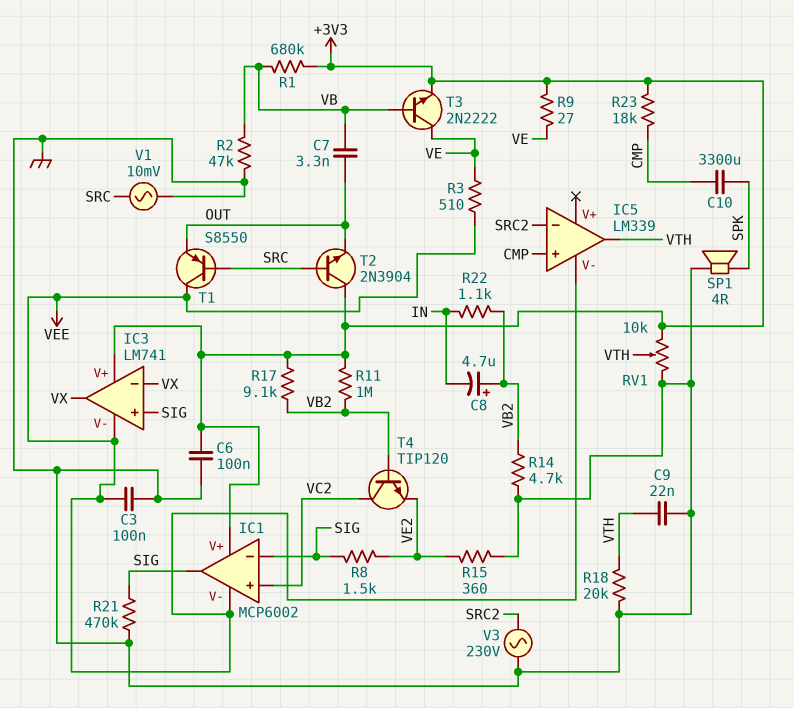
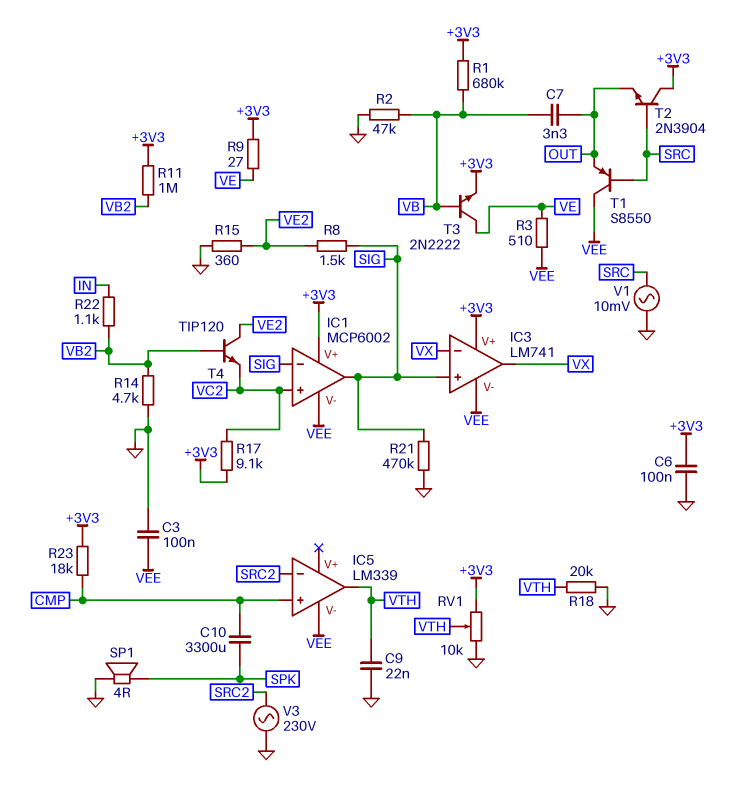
C8: 4.7uF (plus VB2, minus IN) -> none
R17: 9.1k (+3V3, VB2) -> 9.1k (+3V3, VC2)
T4: NPN TIP120 (B VB2, C VC2, E VE2) -> NPN TIP120 (B VB2, C VE2, E VC2)

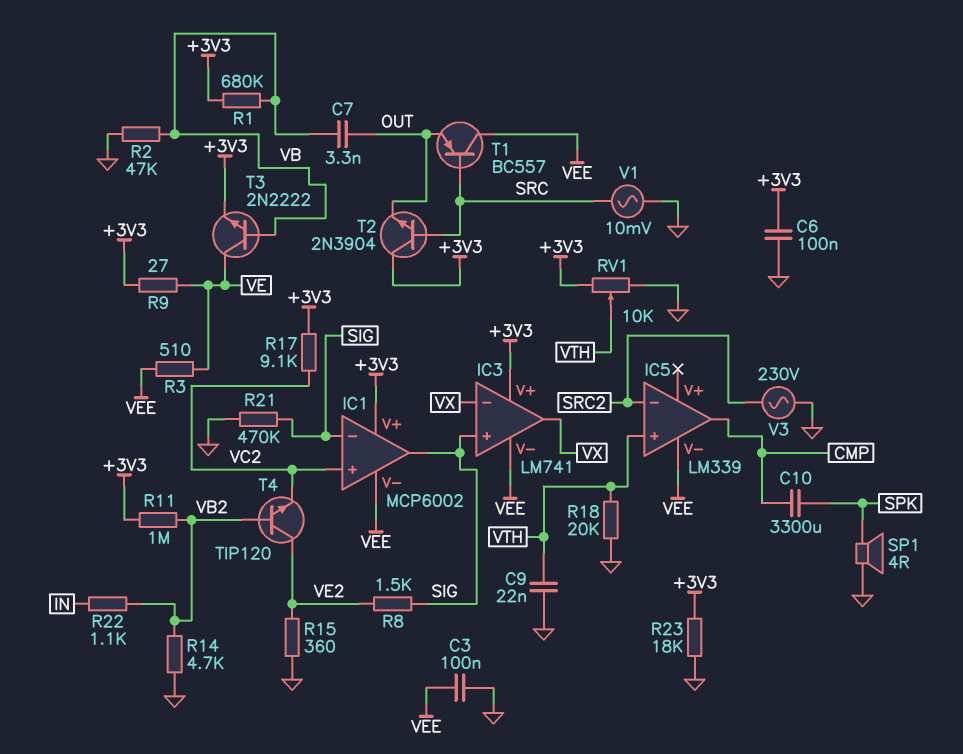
IC5 pin in+: CMP -> VTH
IC5 pin out: VTH -> CMP
R23: 18k (+3V3, CMP) -> 18k (+3V3, GND)
T1: PNP S8550 (B SRC, C VEE, E OUT) -> PNP BC557 (B SRC, C VEE, E OUT)

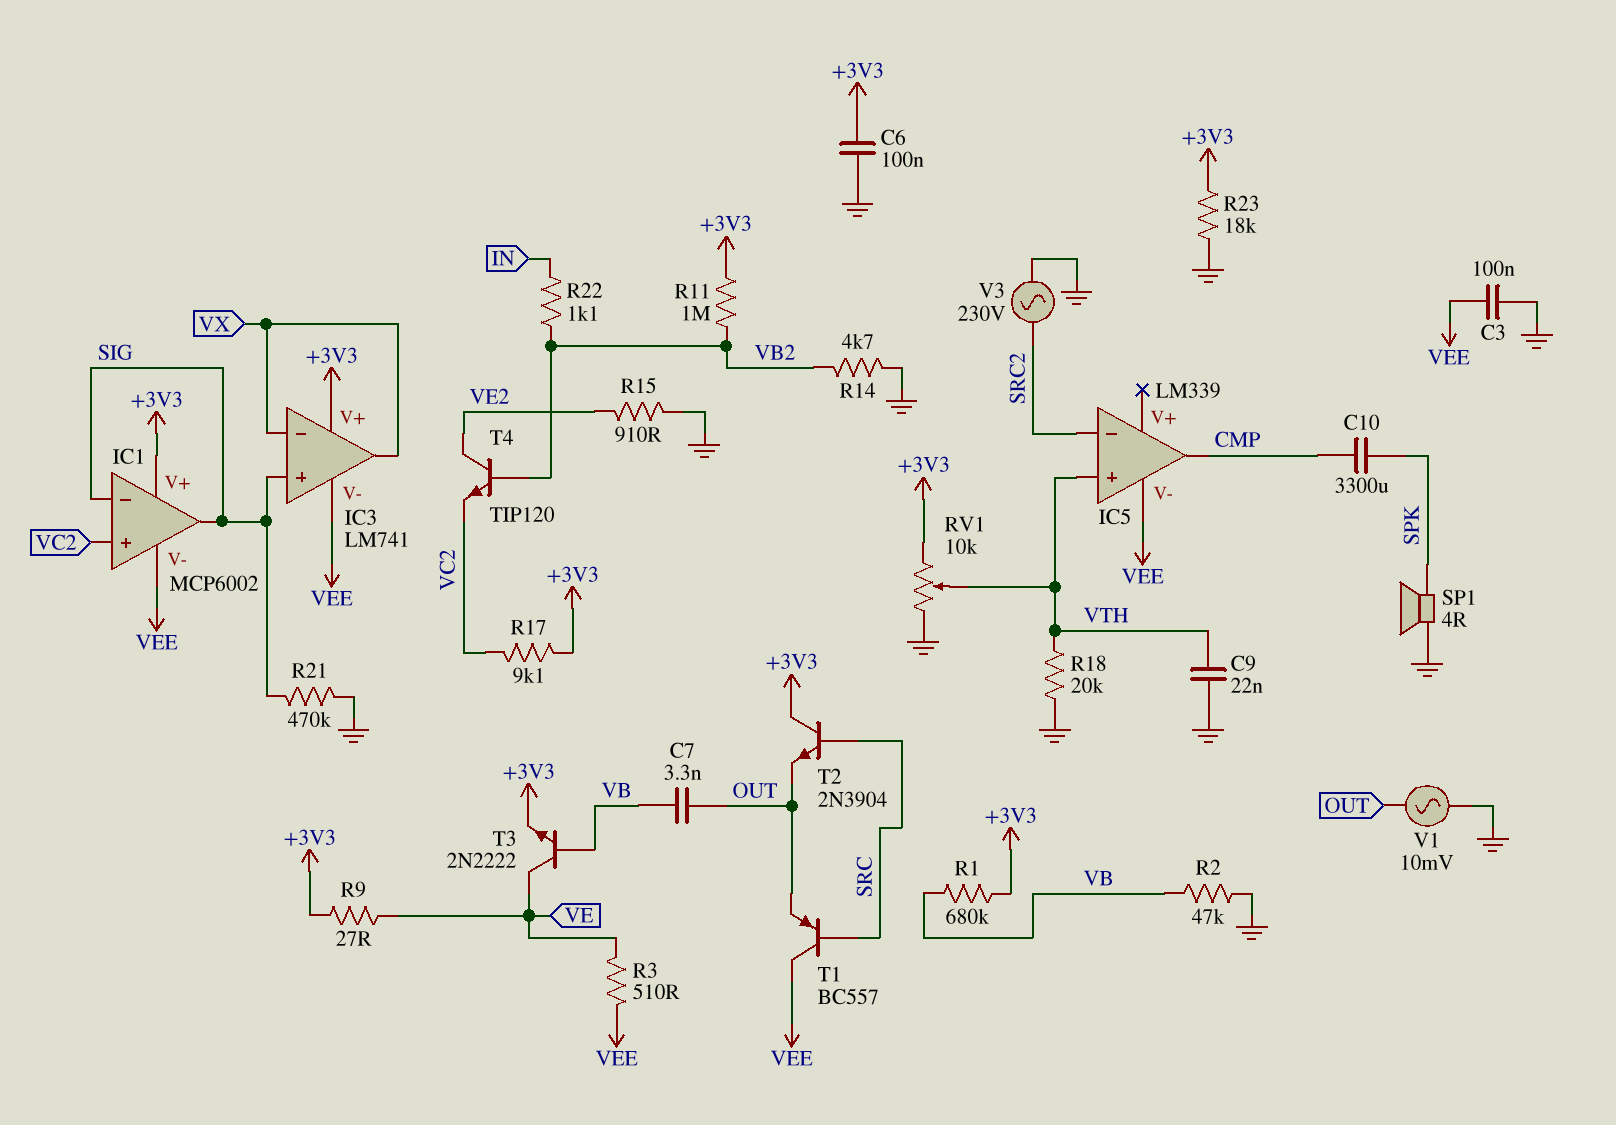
R8: 1.5k (SIG, VE2) -> none
R15: 360 (GND, VE2) -> 910 (GND, VE2)
V1: AC 10mV (GND, SRC) -> AC 10mV (GND, OUT)

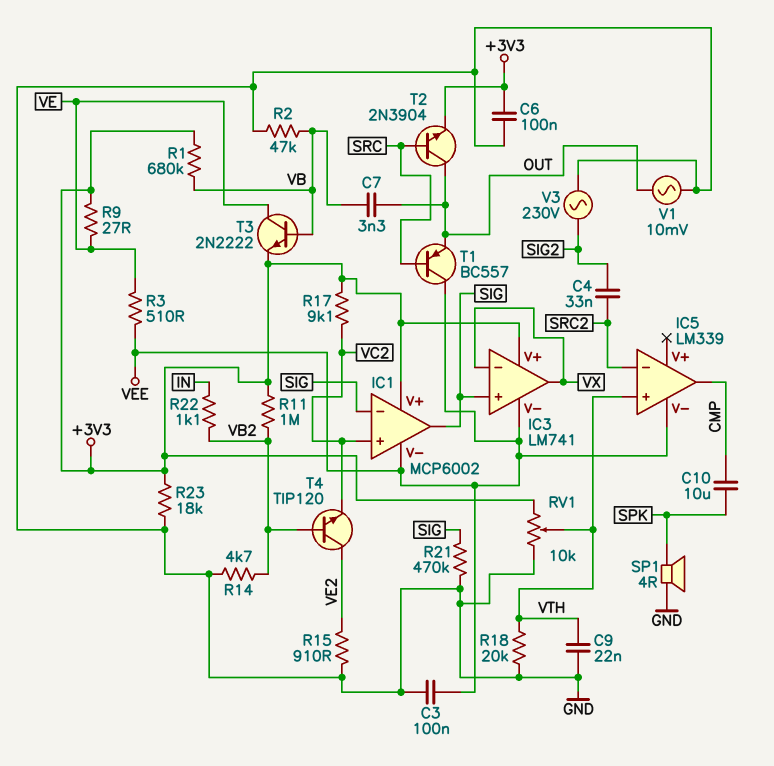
C4: none -> 33nF (SIG2, SRC2)
C10: 3300uF (CMP, SPK) -> 10uF (CMP, SPK)
T2: NPN 2N3904 (B SRC, C +3V3, E OUT) -> NPN 2N3904 (B SRC, C OUT, E +3V3)
V3: AC 230V (GND, SRC2) -> AC 230V (GND, SIG2)

